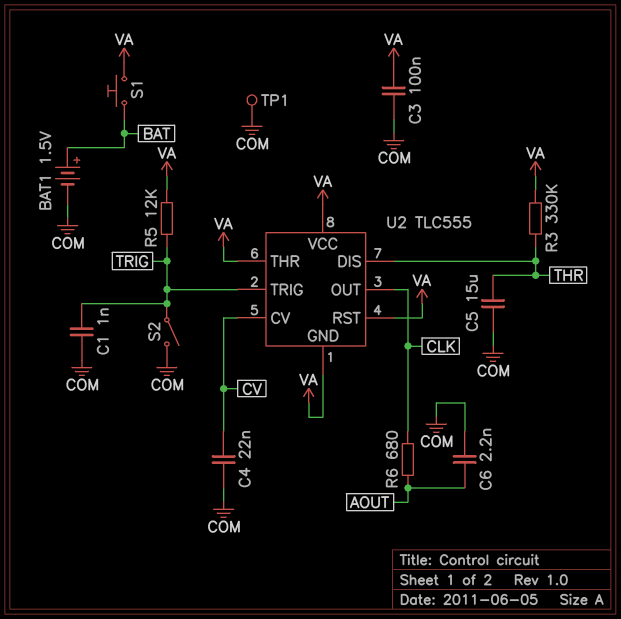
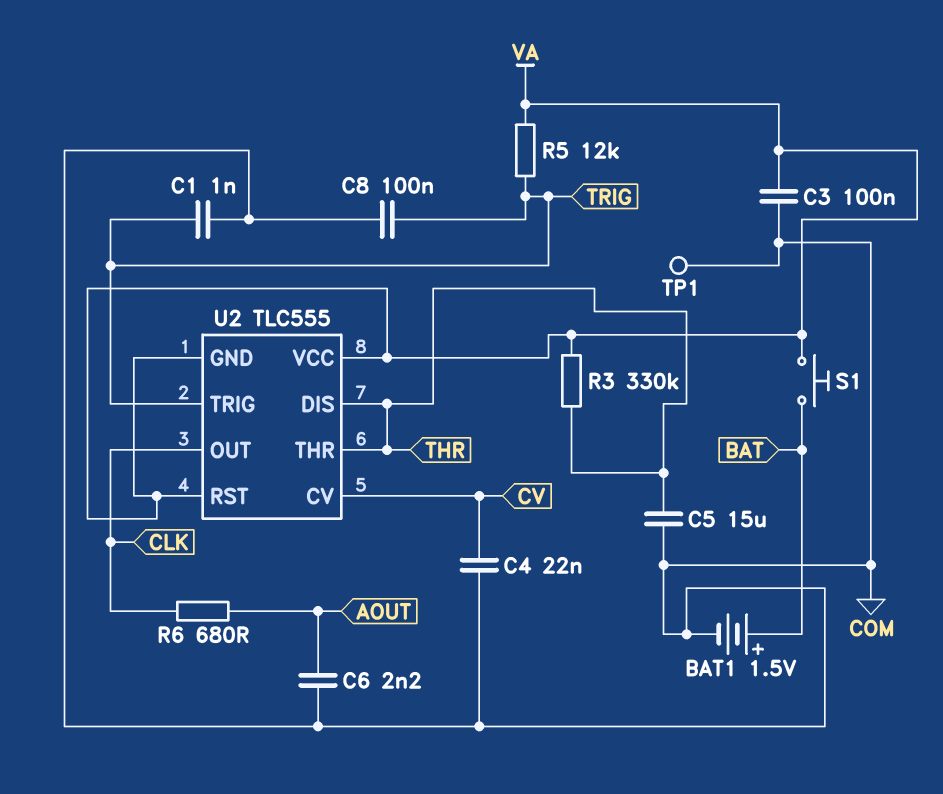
C8: none -> 100nF (COM, TRIG)
S2: switch (COM, TRIG) -> none
U2 pin THR: VA -> THR

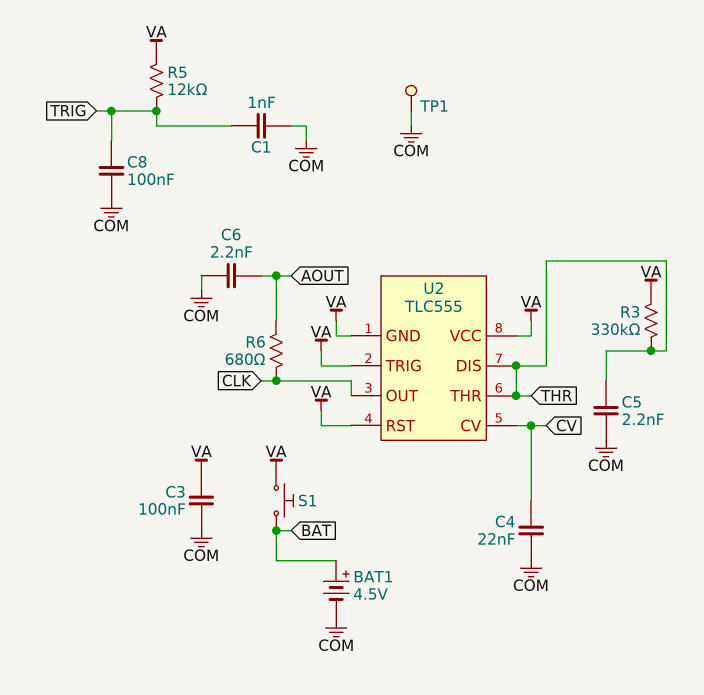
BAT1: 1.5V (plus BAT, minus COM) -> 4.5V (plus BAT, minus COM)
C5: 15uF (COM, THR) -> 2.2nF (COM, THR)
U2 pin TRIG: TRIG -> VA

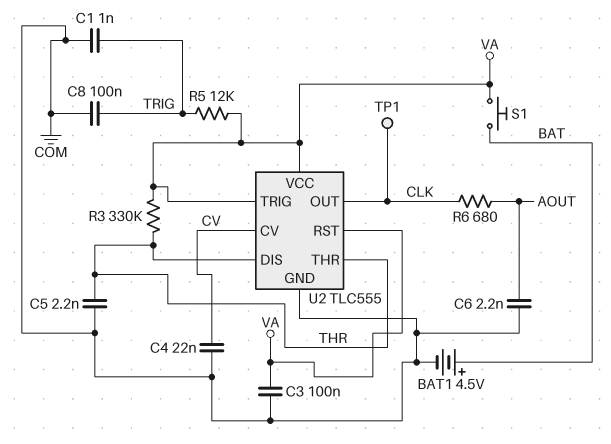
TP1: test point (COM) -> test point (CLK)
U2 pin GND: VA -> COM

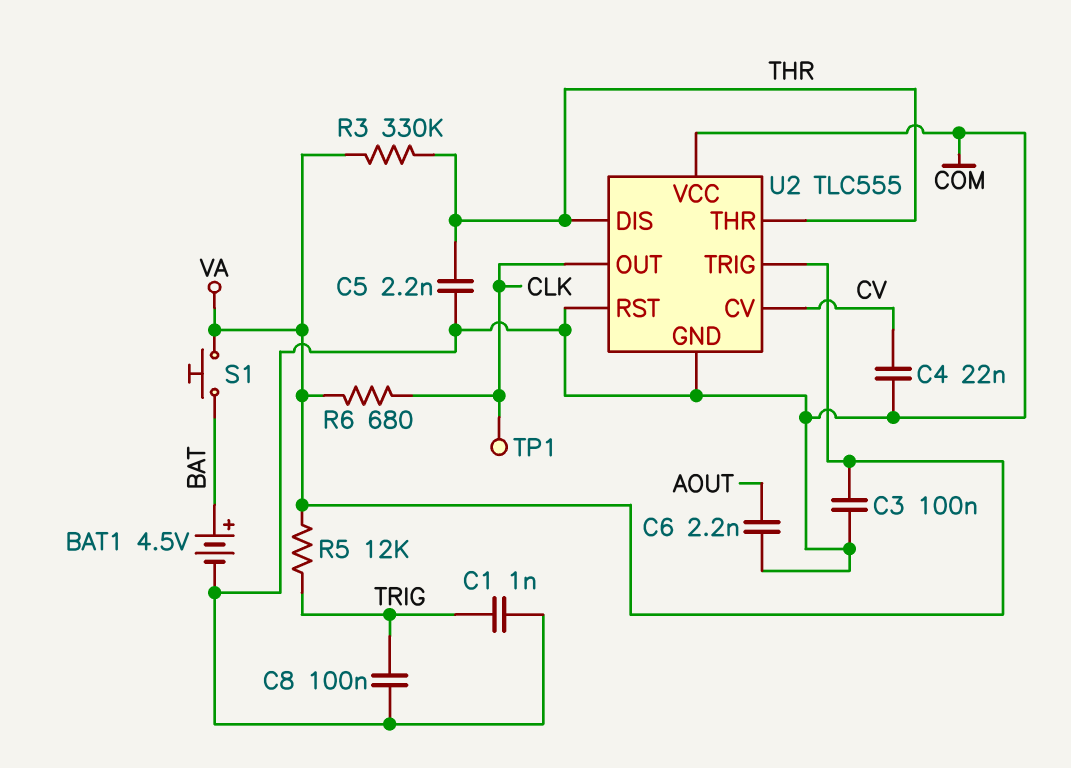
R6: 680 (AOUT, CLK) -> 680 (CLK, VA)
U2 pin RST: VA -> COM
U2 pin VCC: VA -> COM

